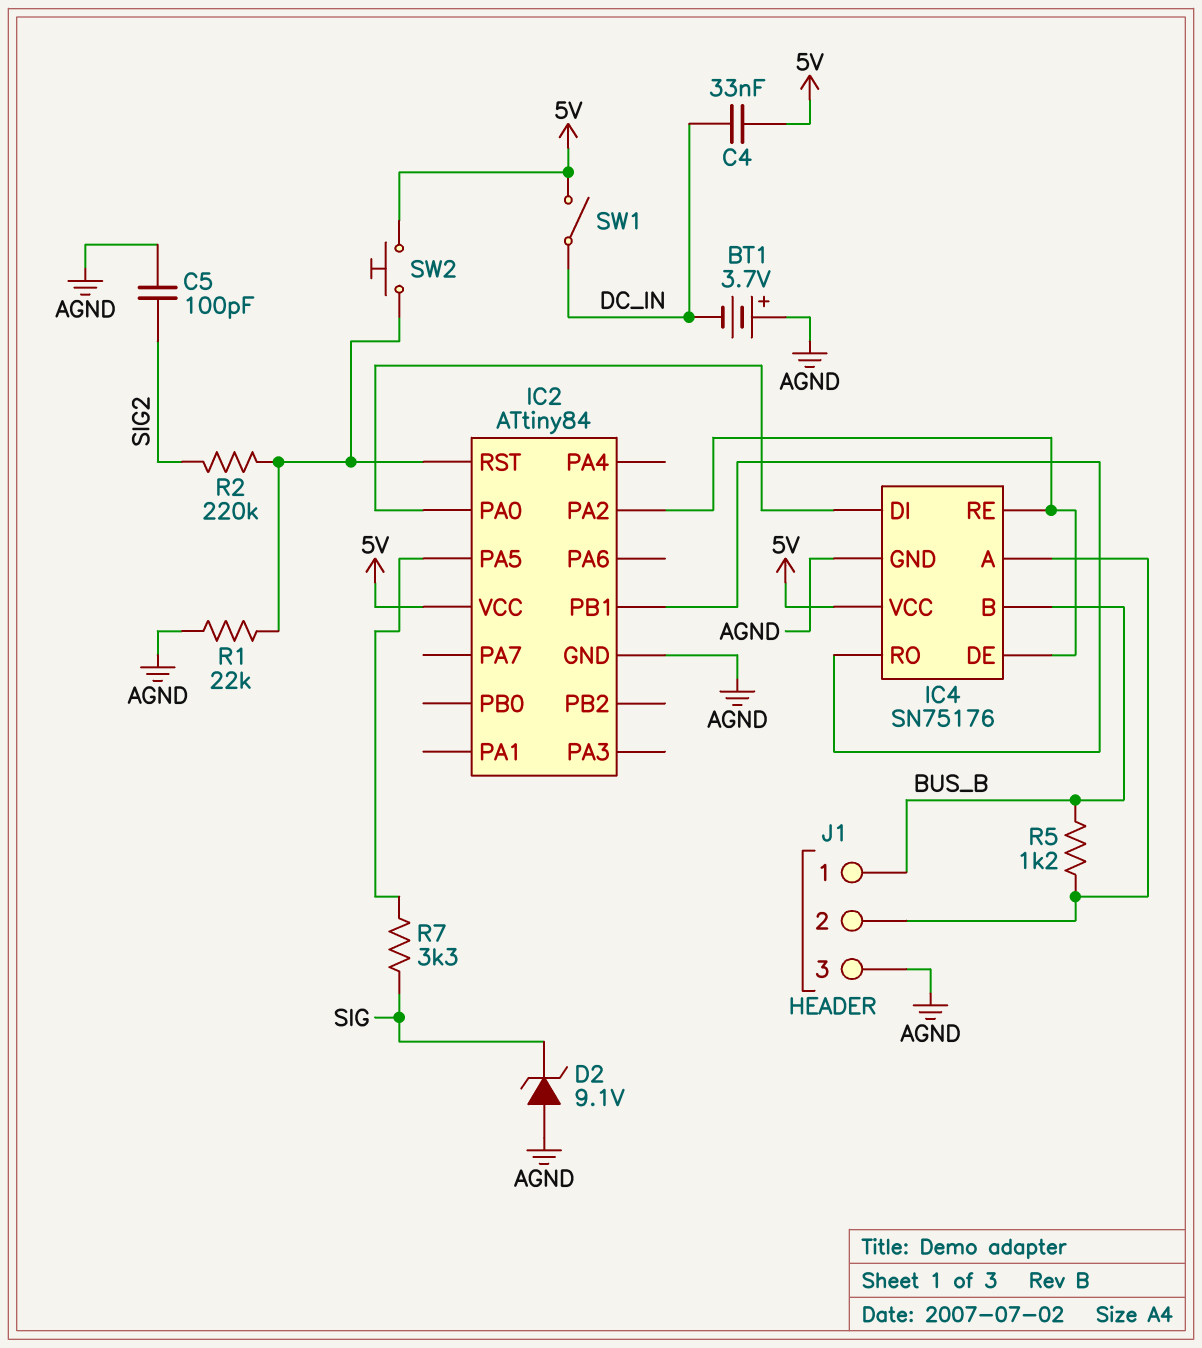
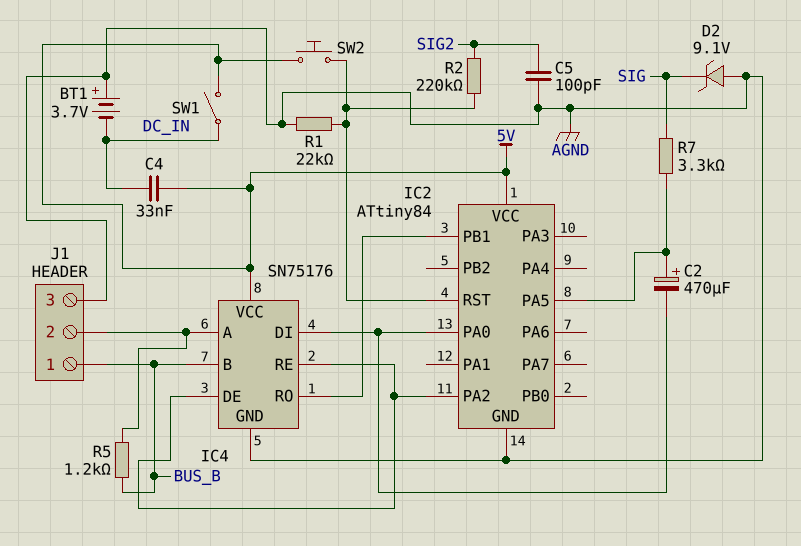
C2: none -> 470uF (plus IC2/PA5, minus IC2/PA0)

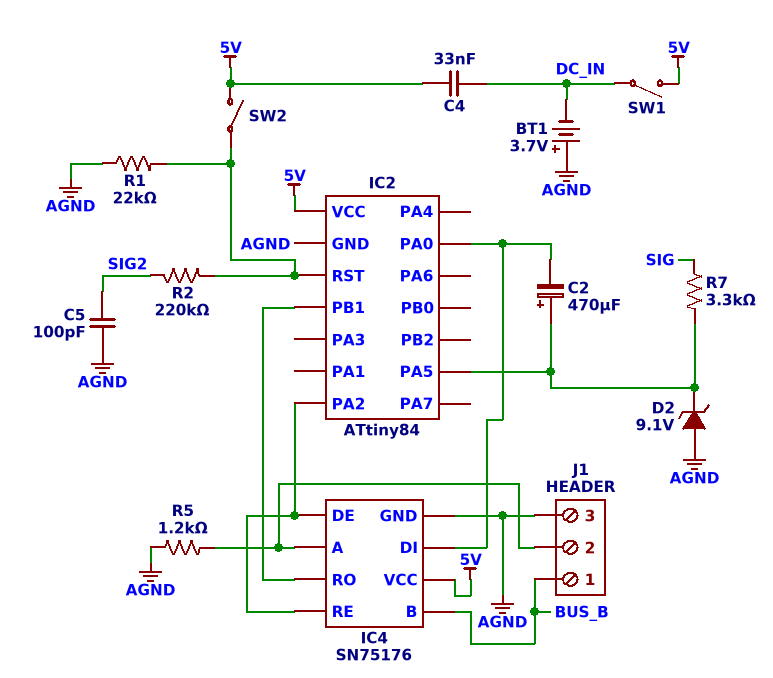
D2: zener 9.1V (A AGND, K SIG) -> zener 9.1V (A AGND, K IC2/PA5)
R5: 1.2k (BUS_B, IC4/A) -> 1.2k (AGND, IC4/A)
SW2: button (5V, IC2/RST) -> switch (5V, IC2/RST)

